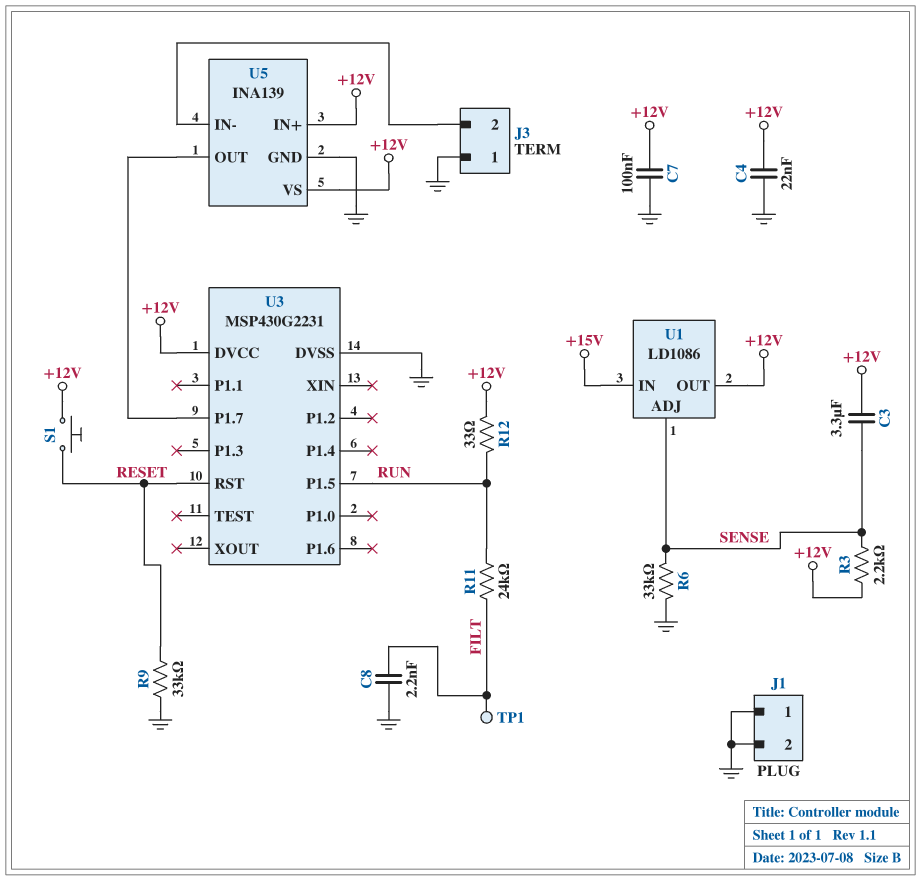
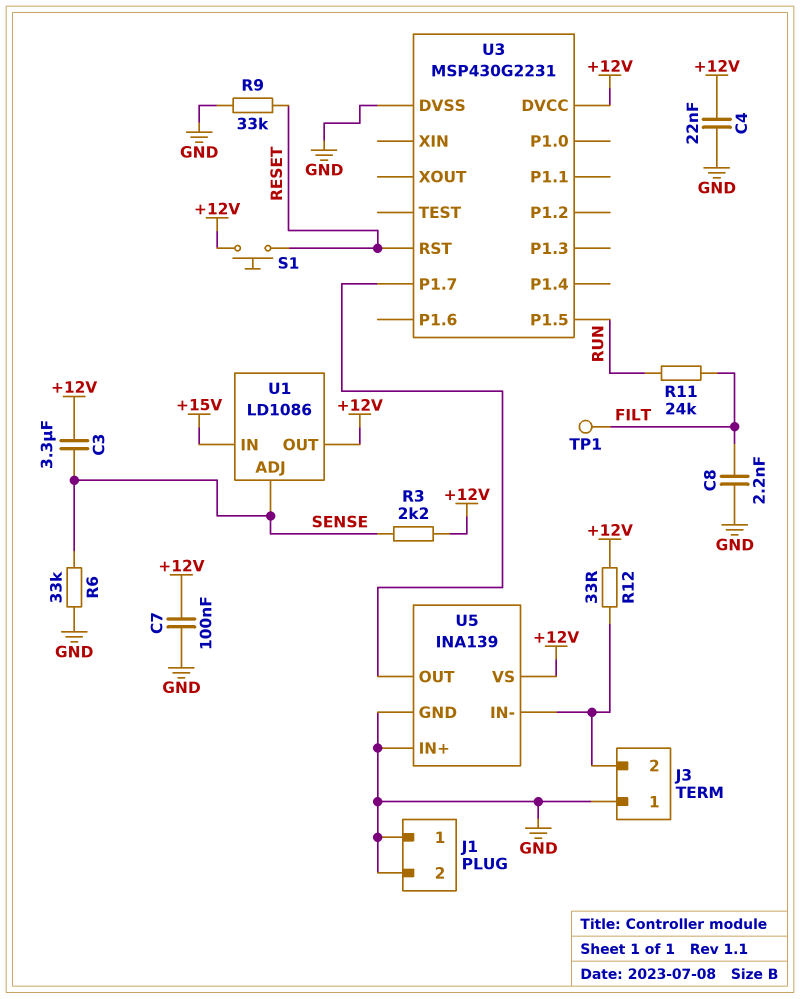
R12: 33 (+12V, RUN) -> 33 (+12V, J3/2)
U5 pin IN+: +12V -> GND

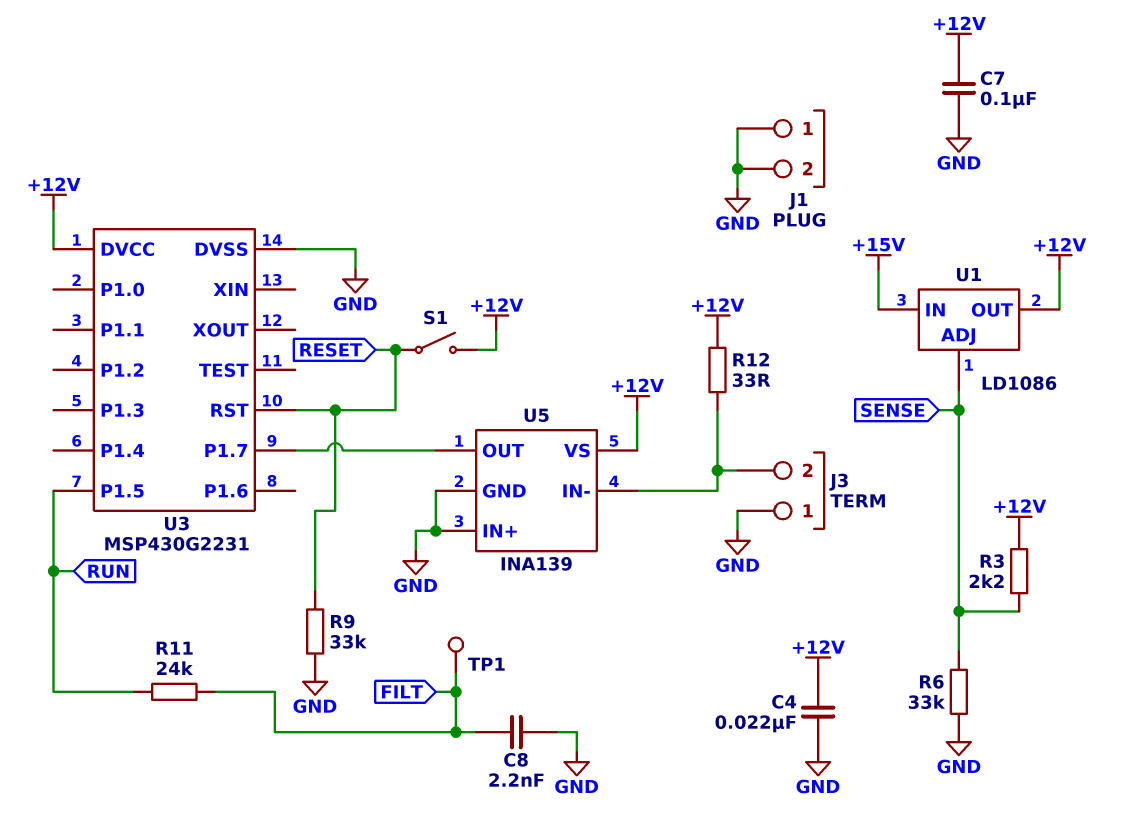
C3: 3.3uF (+12V, SENSE) -> none
S1: button (+12V, RESET) -> switch (+12V, RESET)

